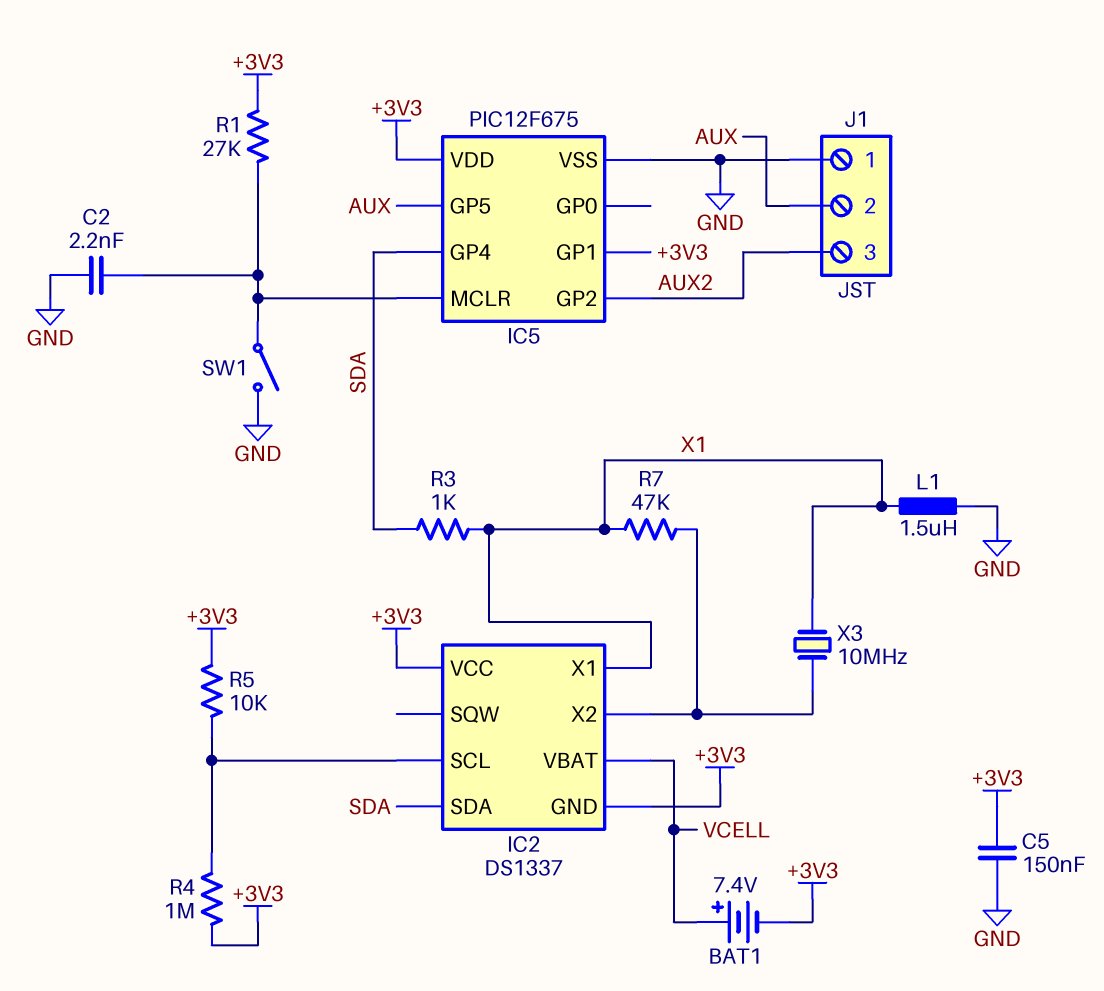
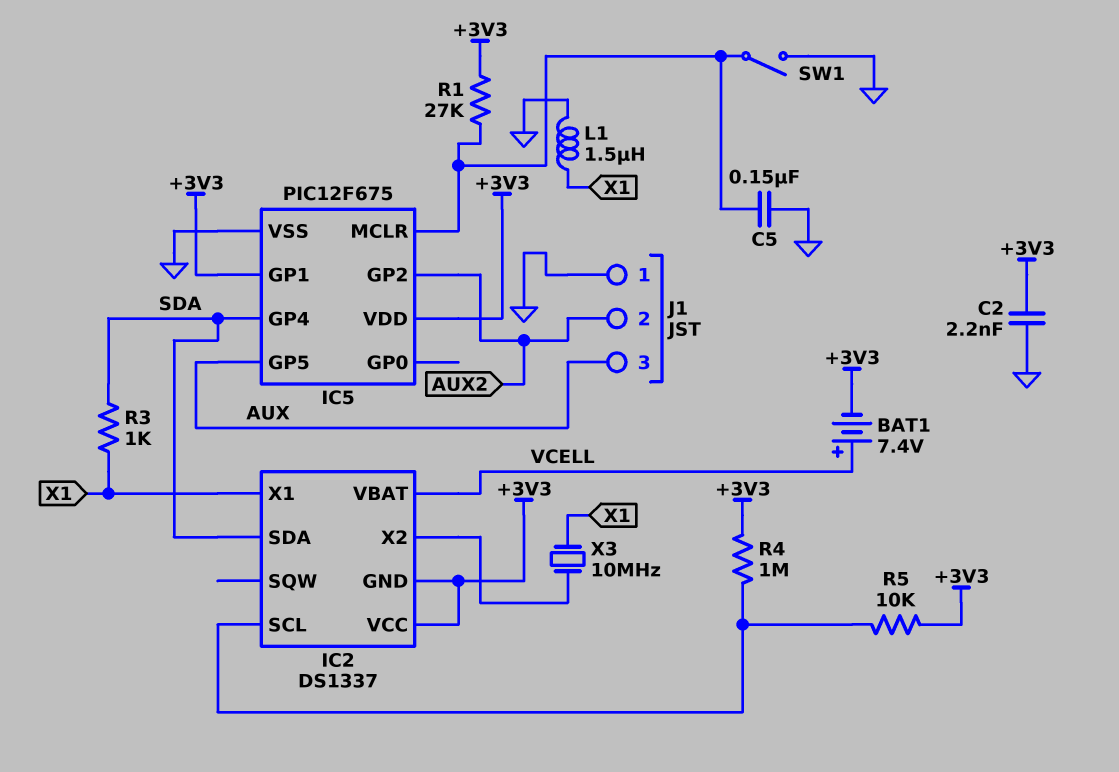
C2: 2.2nF (GND, IC5/MCLR) -> 2.2nF (+3V3, GND)
C5: 150nF (+3V3, GND) -> 150nF (GND, IC5/MCLR)
J1 pin 2: AUX -> AUX2
J1 pin 3: AUX2 -> AUX
R7: 47k (IC2/X2, X1) -> none

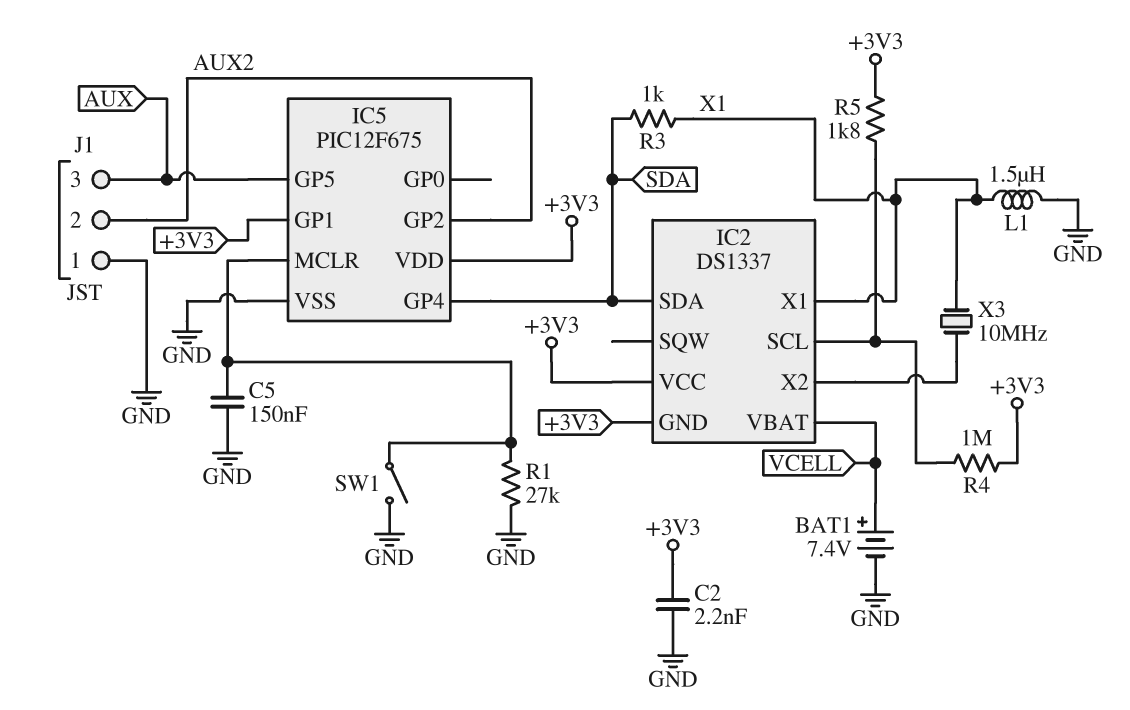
BAT1: 7.4V (plus VCELL, minus +3V3) -> 7.4V (plus VCELL, minus GND)
R1: 27k (+3V3, IC5/MCLR) -> 27k (GND, IC5/MCLR)
R5: 10k (+3V3, IC2/SCL) -> 1.8k (+3V3, IC2/SCL)

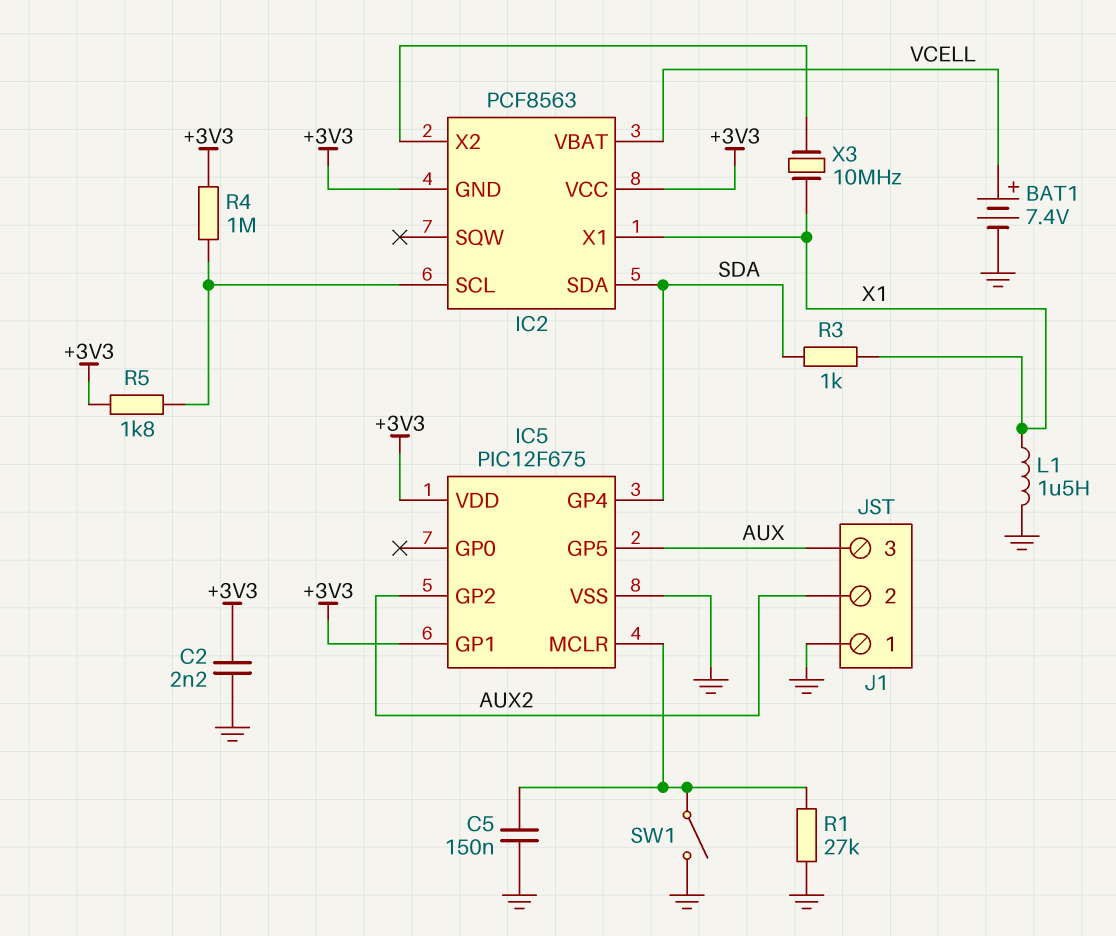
IC2: DS1337 -> PCF8563

